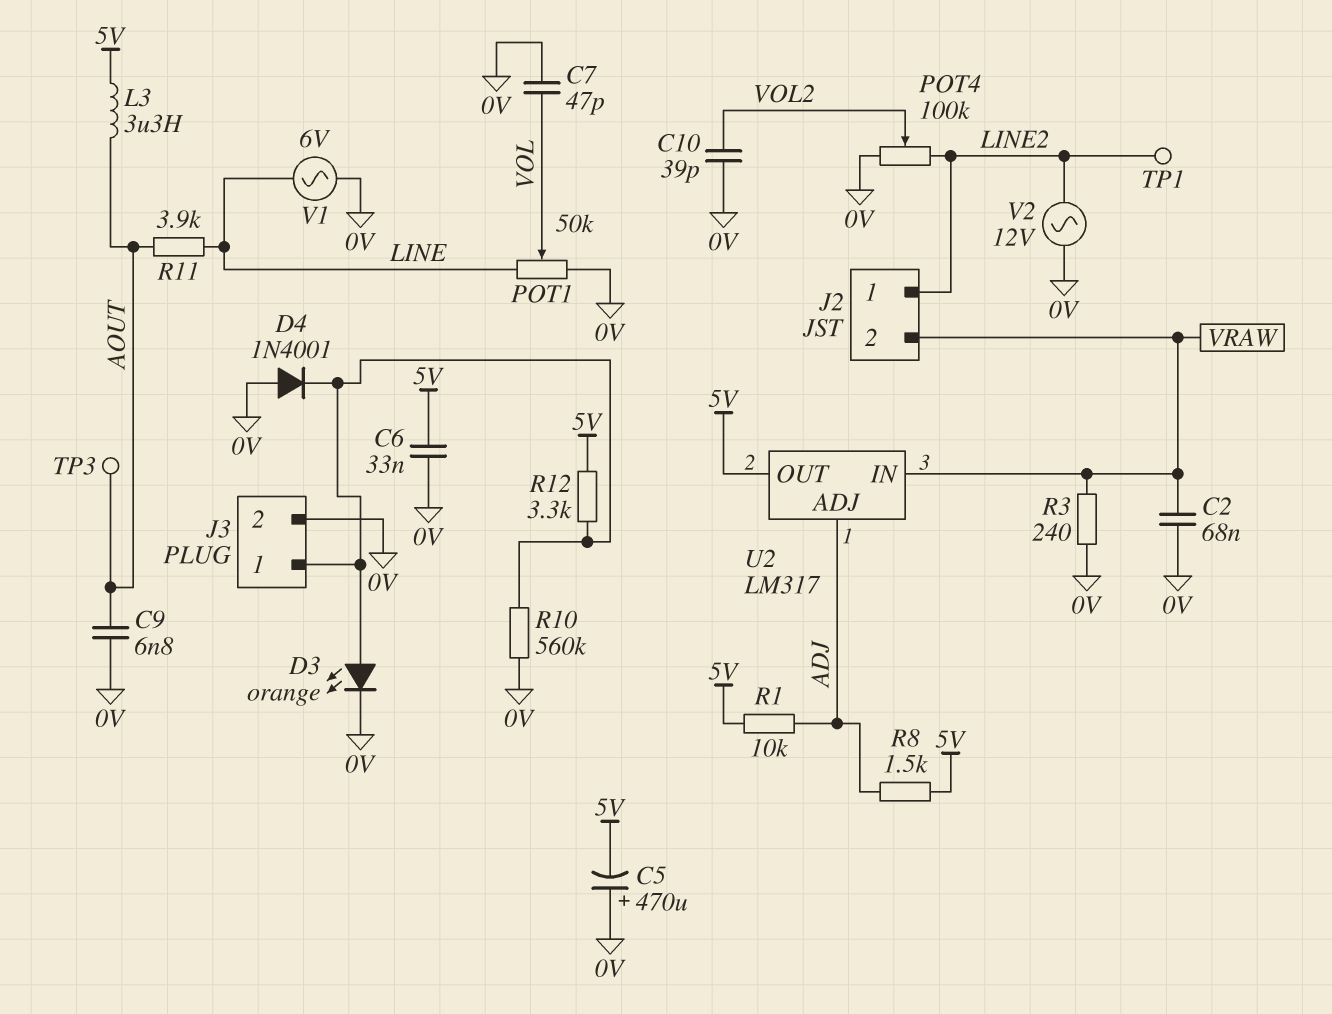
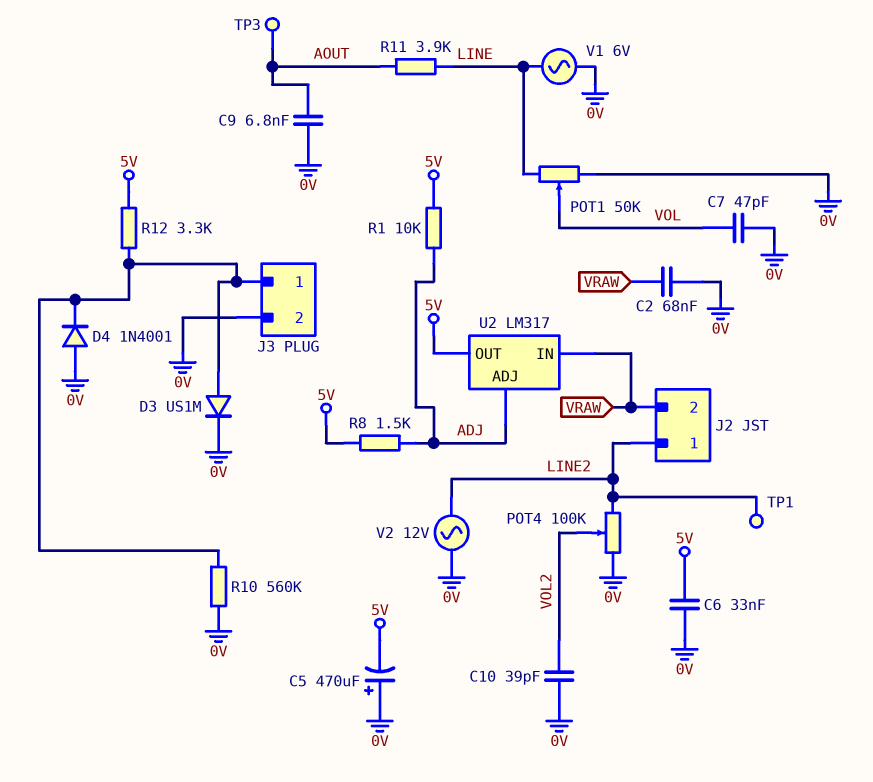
D3: LED orange (A J3/1, K 0V) -> diode US1M (A J3/1, K 0V)
L3: 3.3uH (5V, AOUT) -> none
R3: 240 (0V, VRAW) -> none

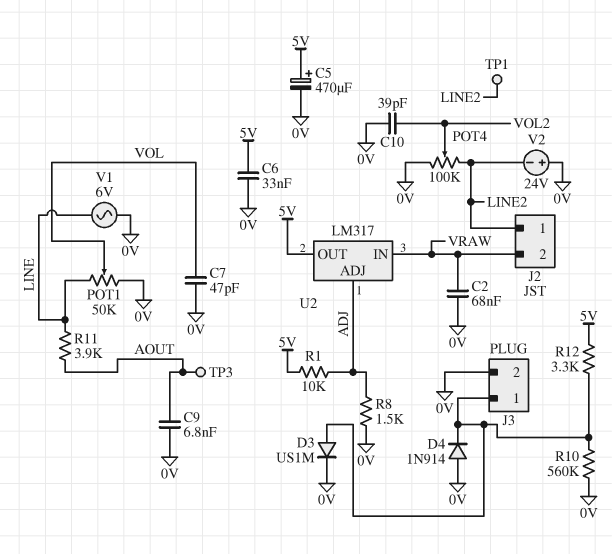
C5: 470uF (plus 0V, minus 5V) -> 470uF (plus 5V, minus 0V)
D4: diode 1N4001 (A 0V, K J3/1) -> diode 1N914 (A 0V, K J3/1)
R8: 1.5k (5V, ADJ) -> 1.5k (0V, ADJ)
V2: AC 12V (0V, LINE2) -> 24V (plus 0V, minus LINE2)

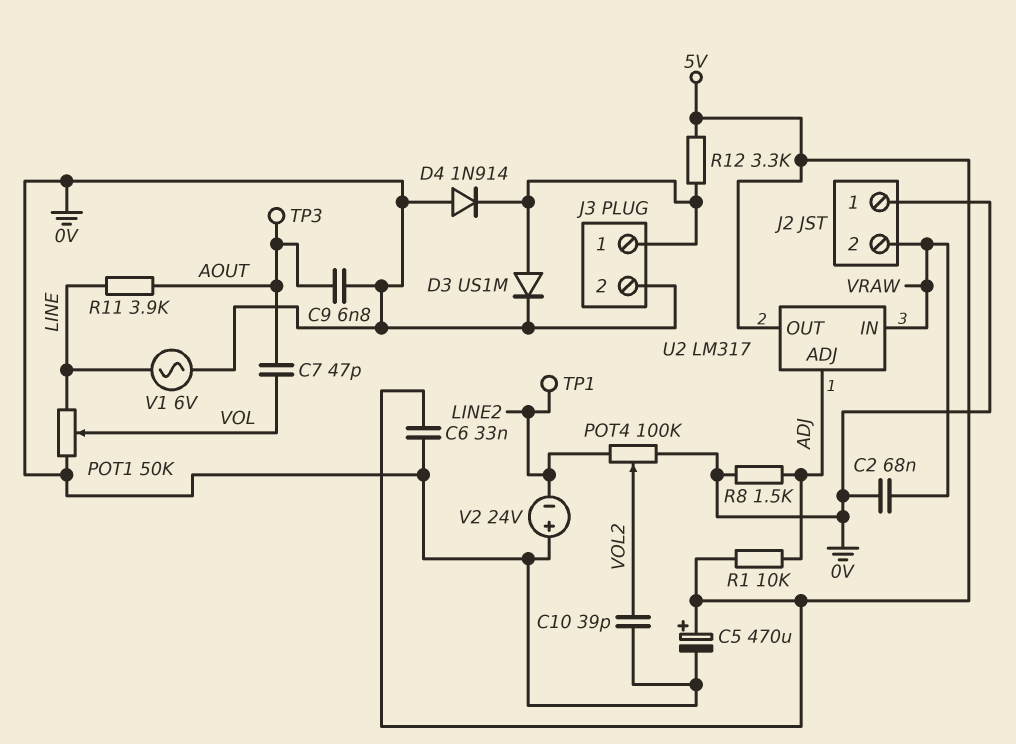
C7: 47pF (0V, VOL) -> 47pF (AOUT, VOL)
J2 pin 1: LINE2 -> 0V
R10: 560k (0V, J3/1) -> none

